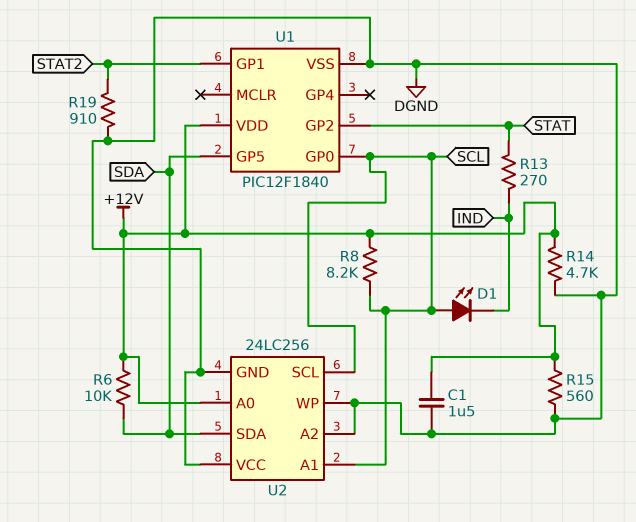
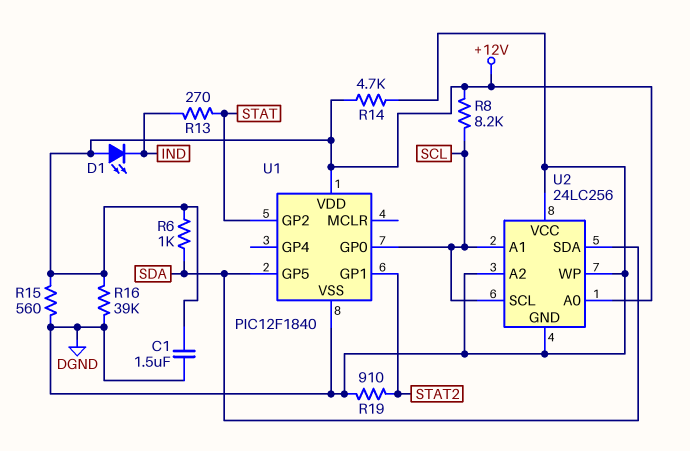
D1: LED (A SCL, K IND) -> LED (A +12V, K IND)
R6: 10k (+12V, SDA) -> 1k (+12V, SDA)
R16: none -> 39k (+12V, DGND)

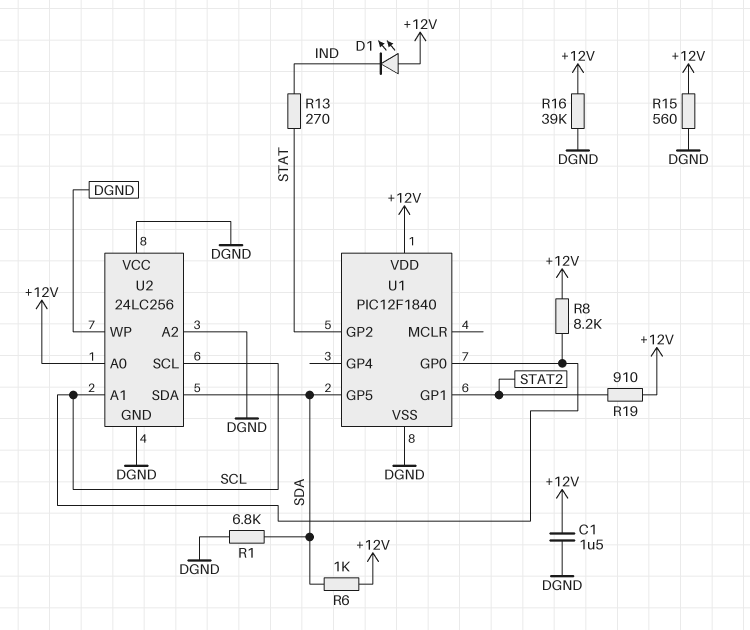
R1: none -> 6.8k (DGND, SDA)
R14: 4.7k (+12V, DGND) -> none
R19: 910 (DGND, STAT2) -> 910 (+12V, STAT2)

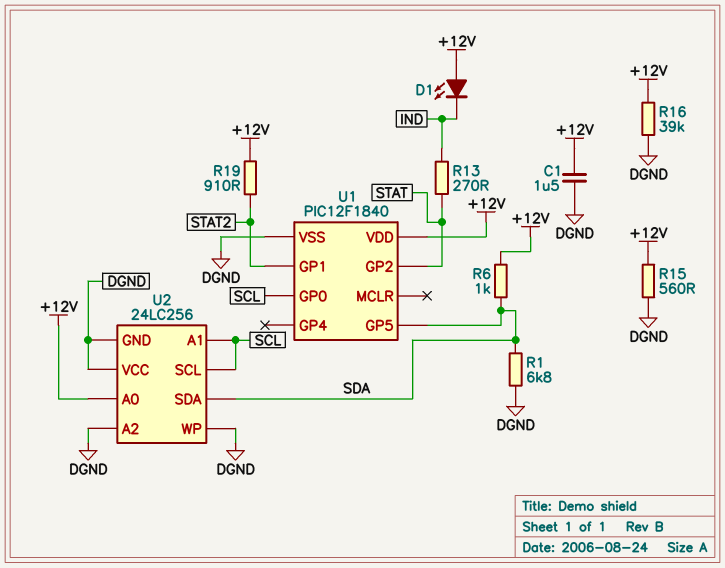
R8: 8.2k (+12V, SCL) -> none

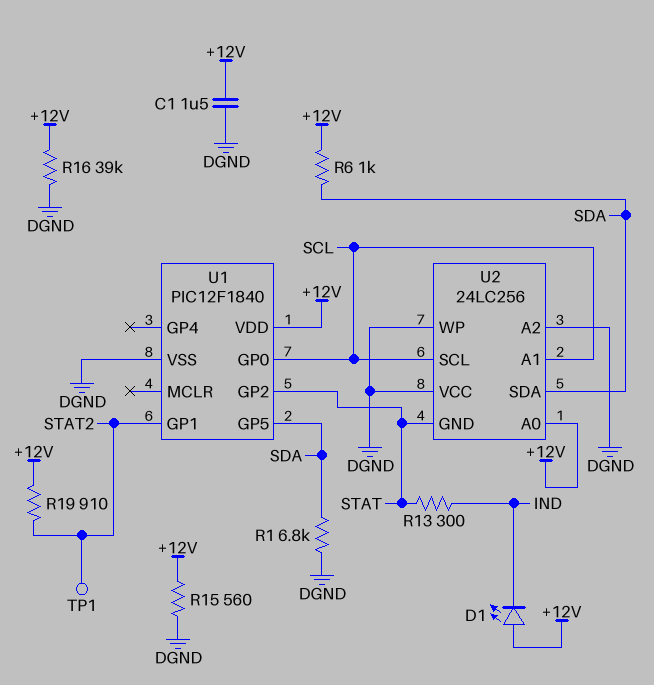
R13: 270 (IND, STAT) -> 300 (IND, STAT)
TP1: none -> test point (STAT2)
U2 pin GND: DGND -> STAT

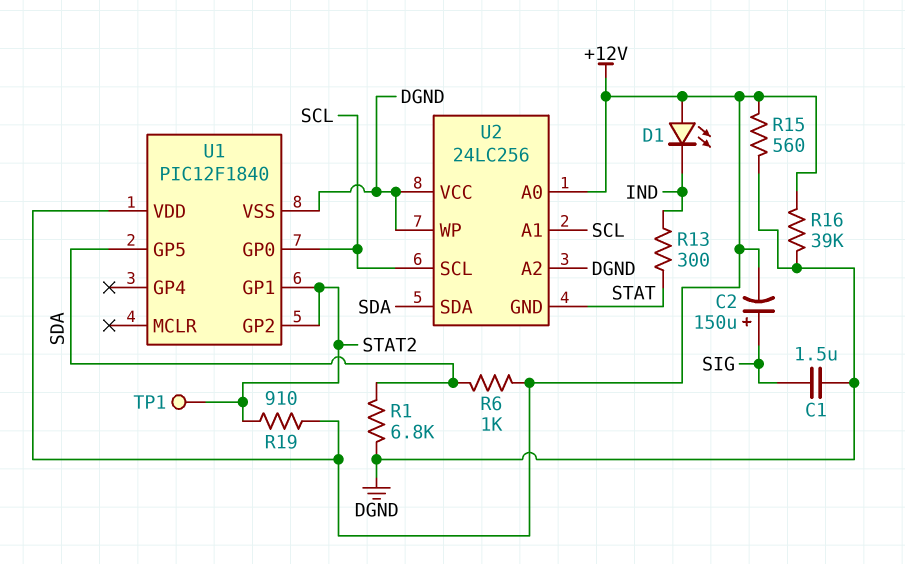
C1: 1.5uF (+12V, DGND) -> 1.5uF (DGND, SIG)
C2: none -> 150uF (plus SIG, minus +12V)
U1 pin GP2: STAT -> STAT2

